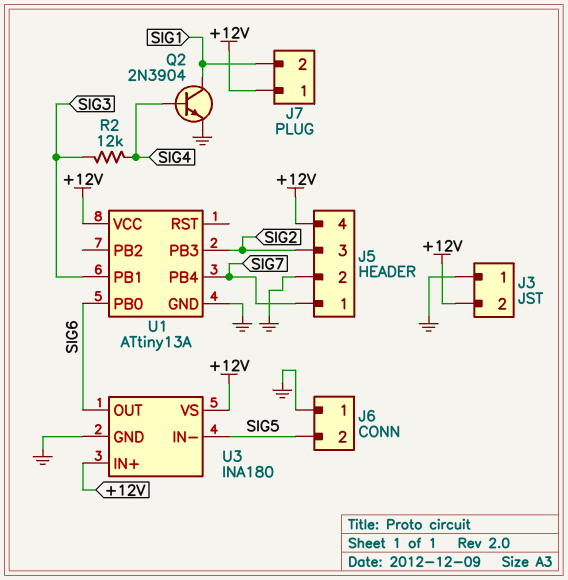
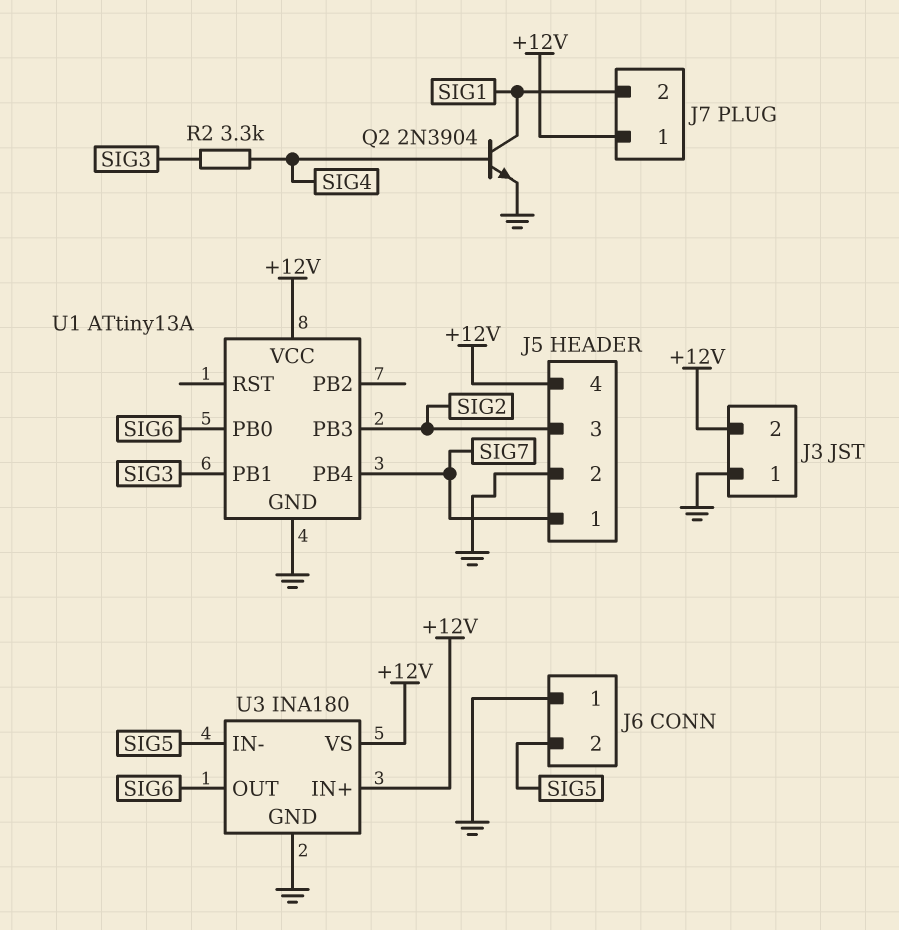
R2: 12k (SIG3, SIG4) -> 3.3k (SIG3, SIG4)

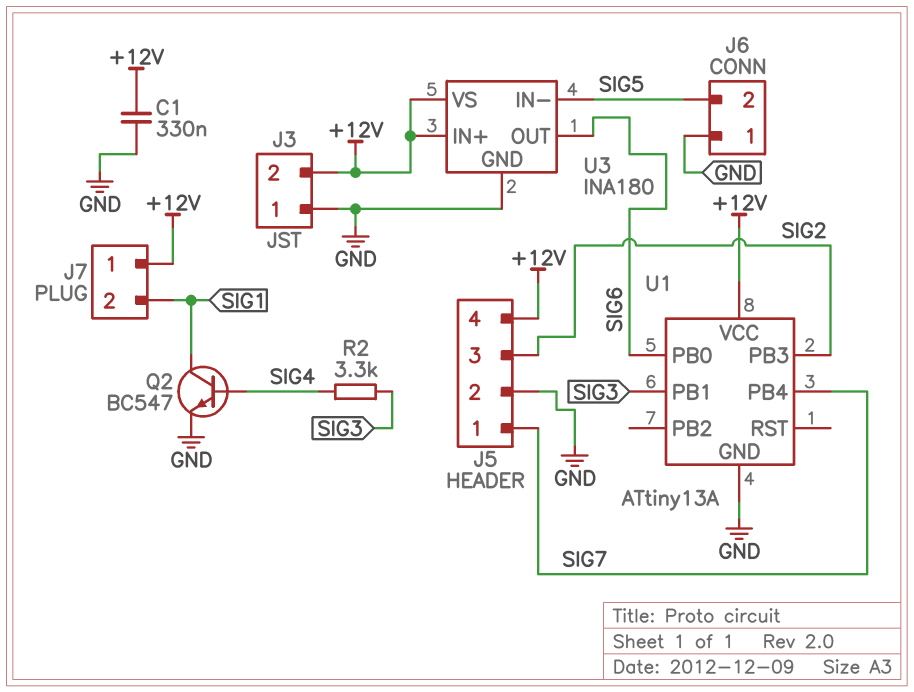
C1: none -> 330nF (+12V, GND)
Q2: NPN 2N3904 (B SIG4, C SIG1, E GND) -> NPN BC547 (B SIG4, C SIG1, E GND)

